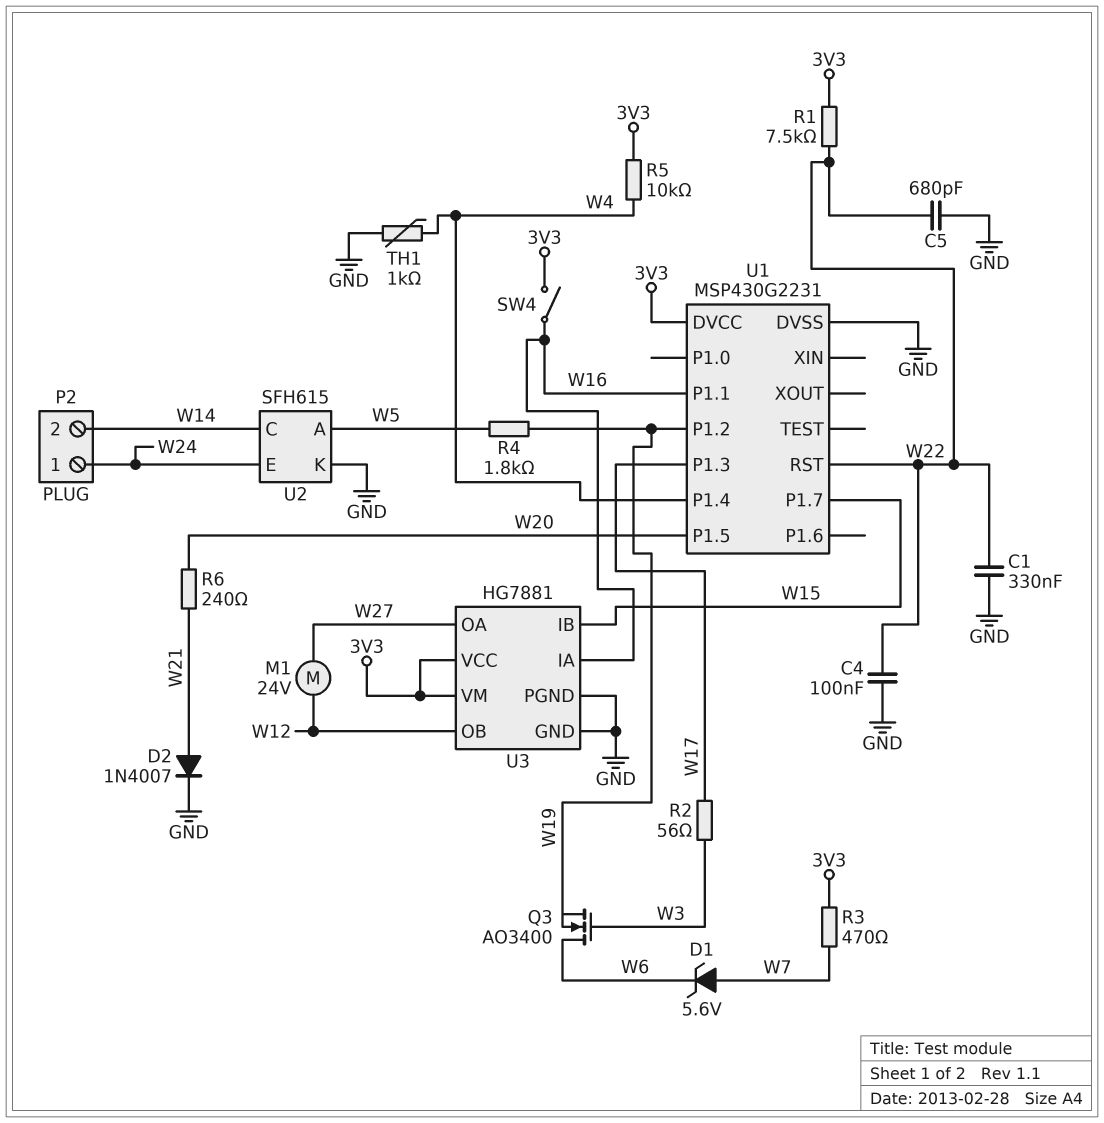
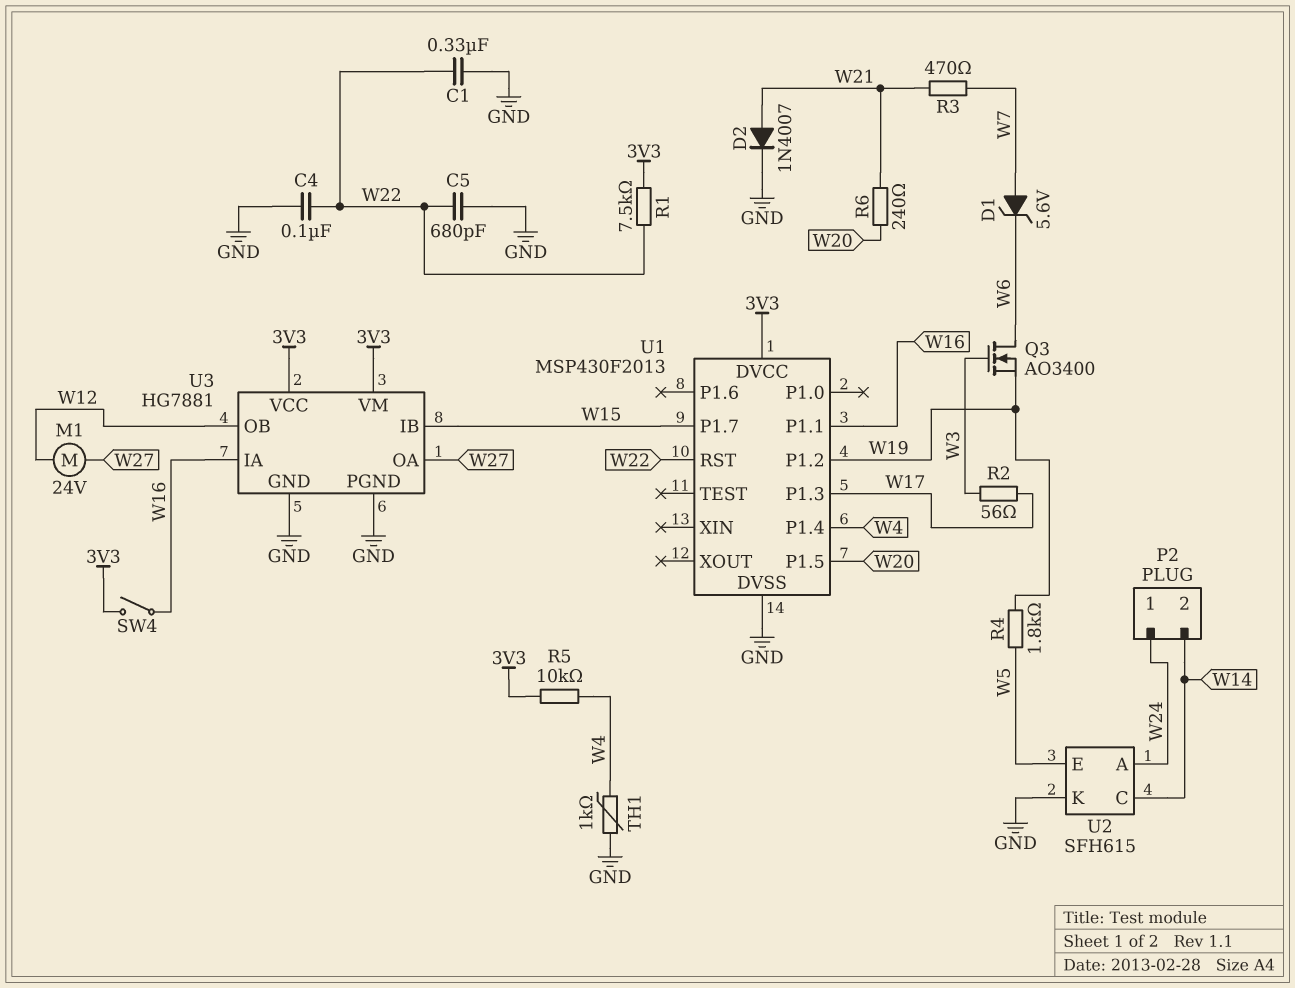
R3: 470 (3V3, W7) -> 470 (W7, W21)
U1: MSP430G2231 -> MSP430F2013
U2 pin A: W5 -> W24
U2 pin E: W24 -> W5

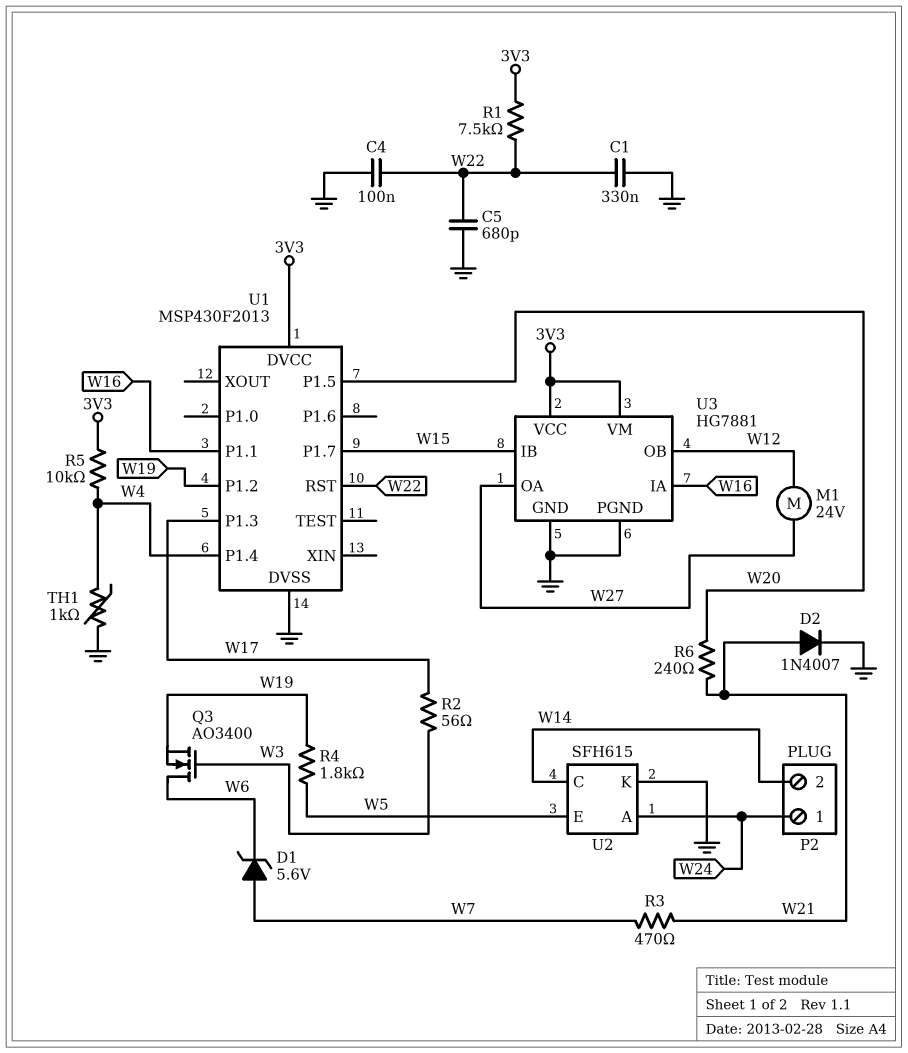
SW4: switch (3V3, W16) -> none

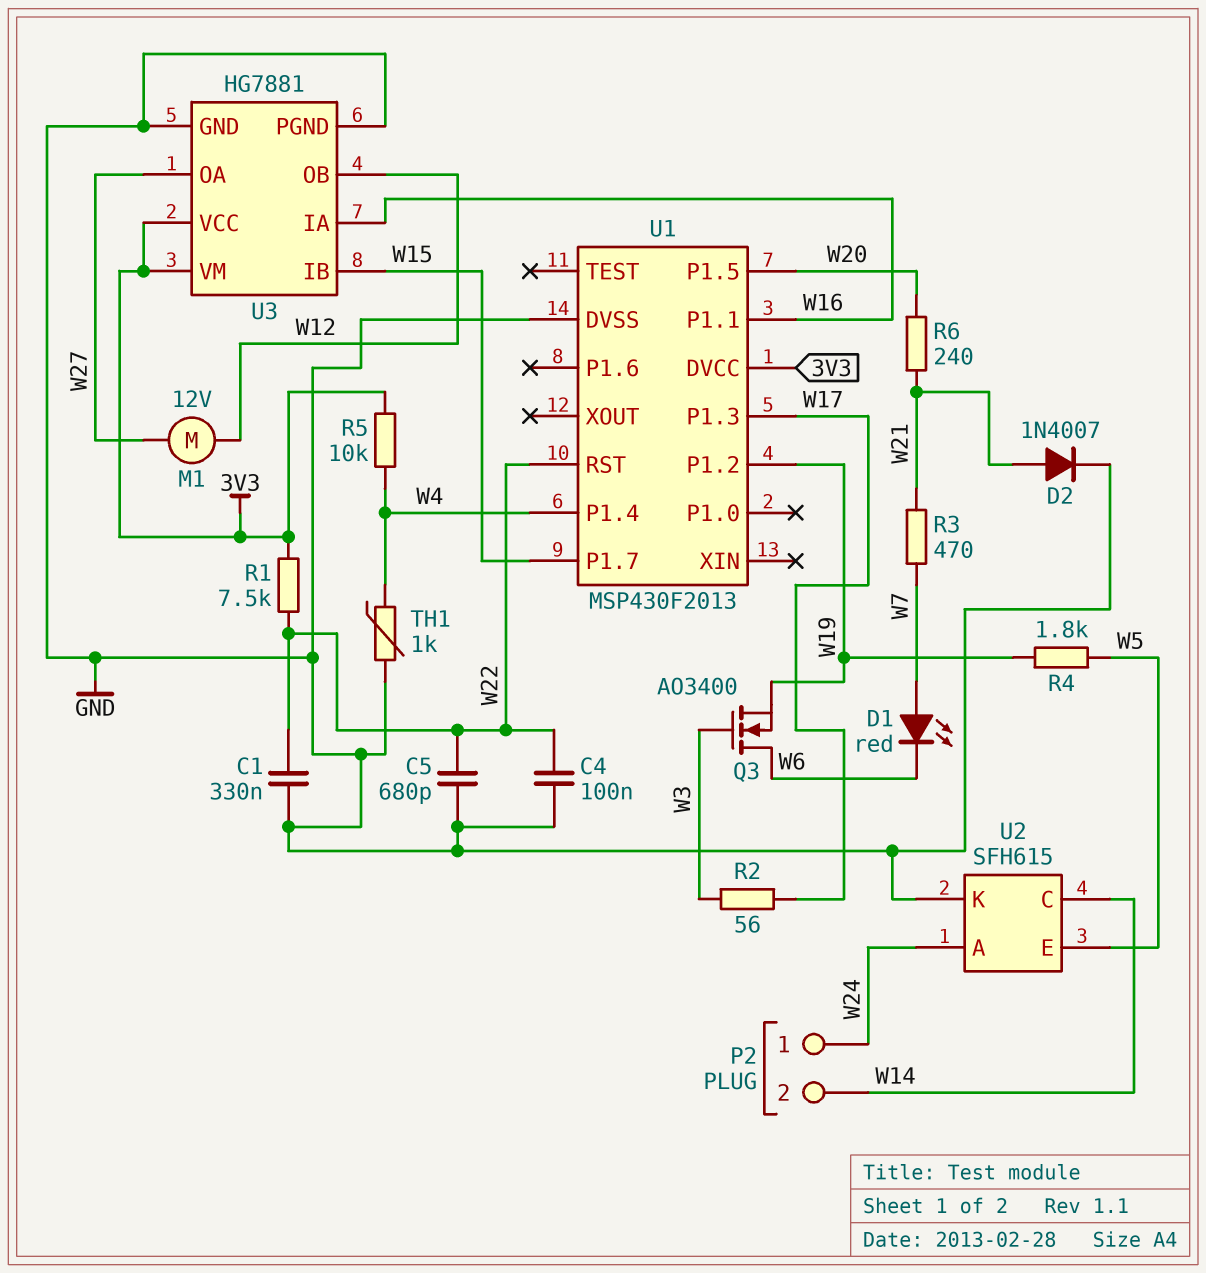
D1: zener 5.6V (A W7, K W6) -> LED red (A W7, K W6)
M1: motor 24V (W12, W27) -> motor 12V (W12, W27)

